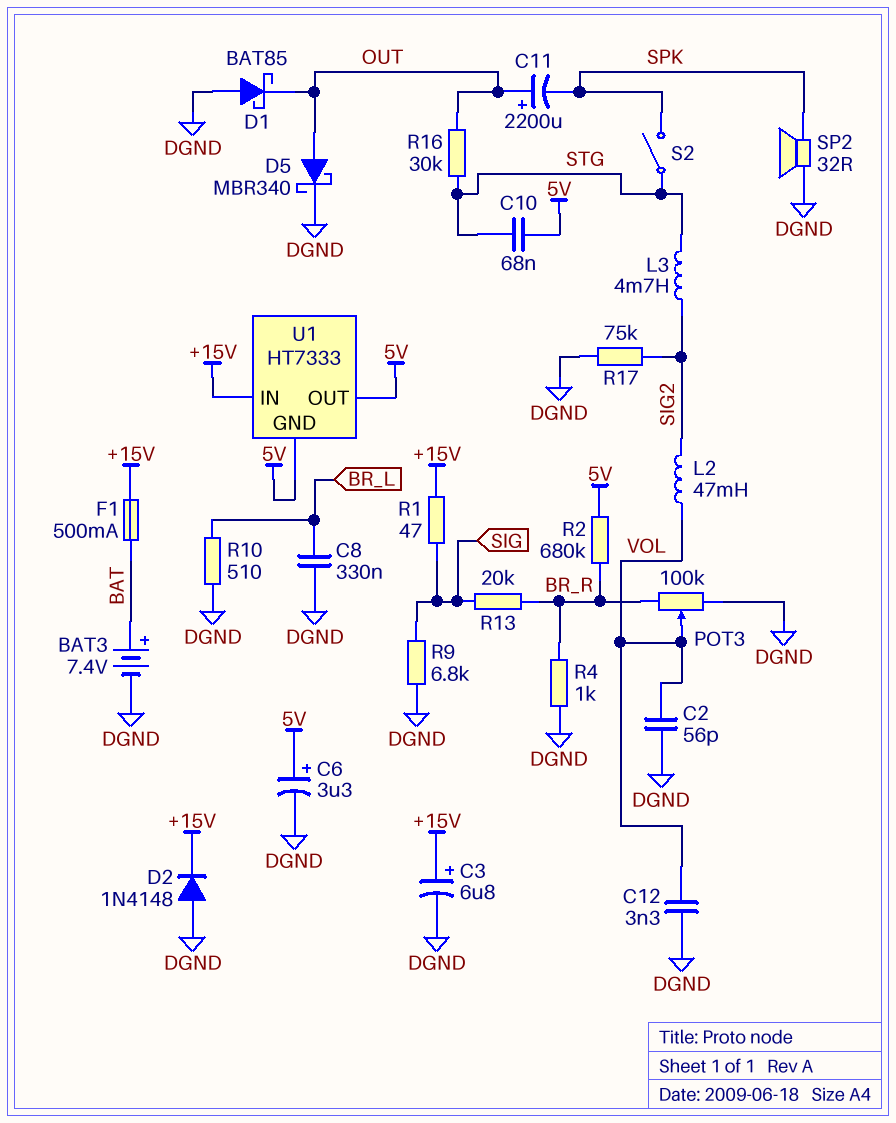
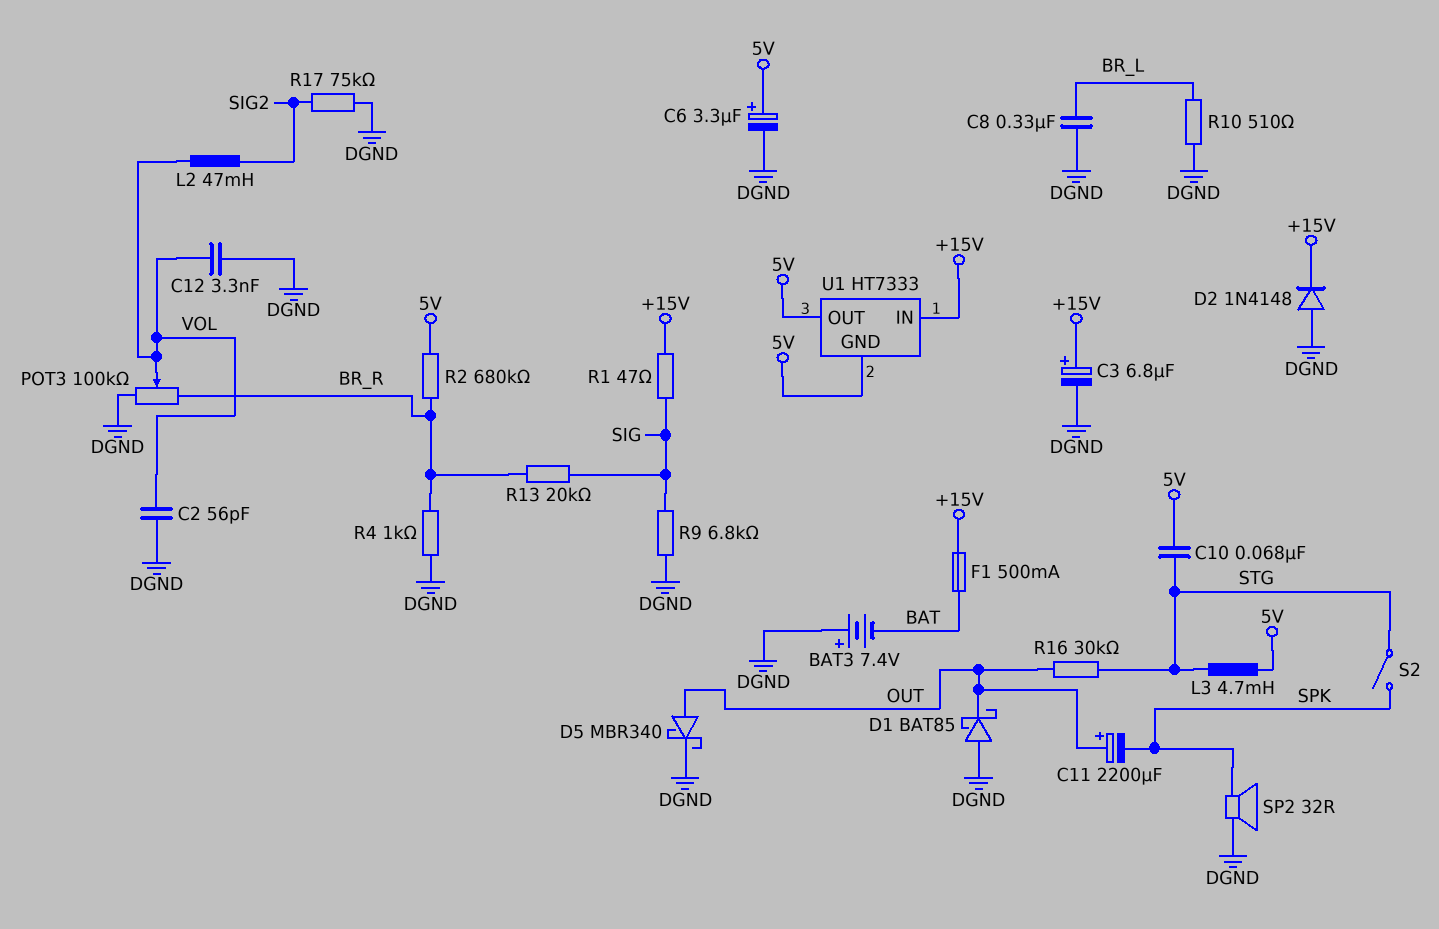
BAT3: 7.4V (plus BAT, minus DGND) -> 7.4V (plus DGND, minus BAT)
L3: 4.7mH (SIG2, STG) -> 4.7mH (5V, STG)

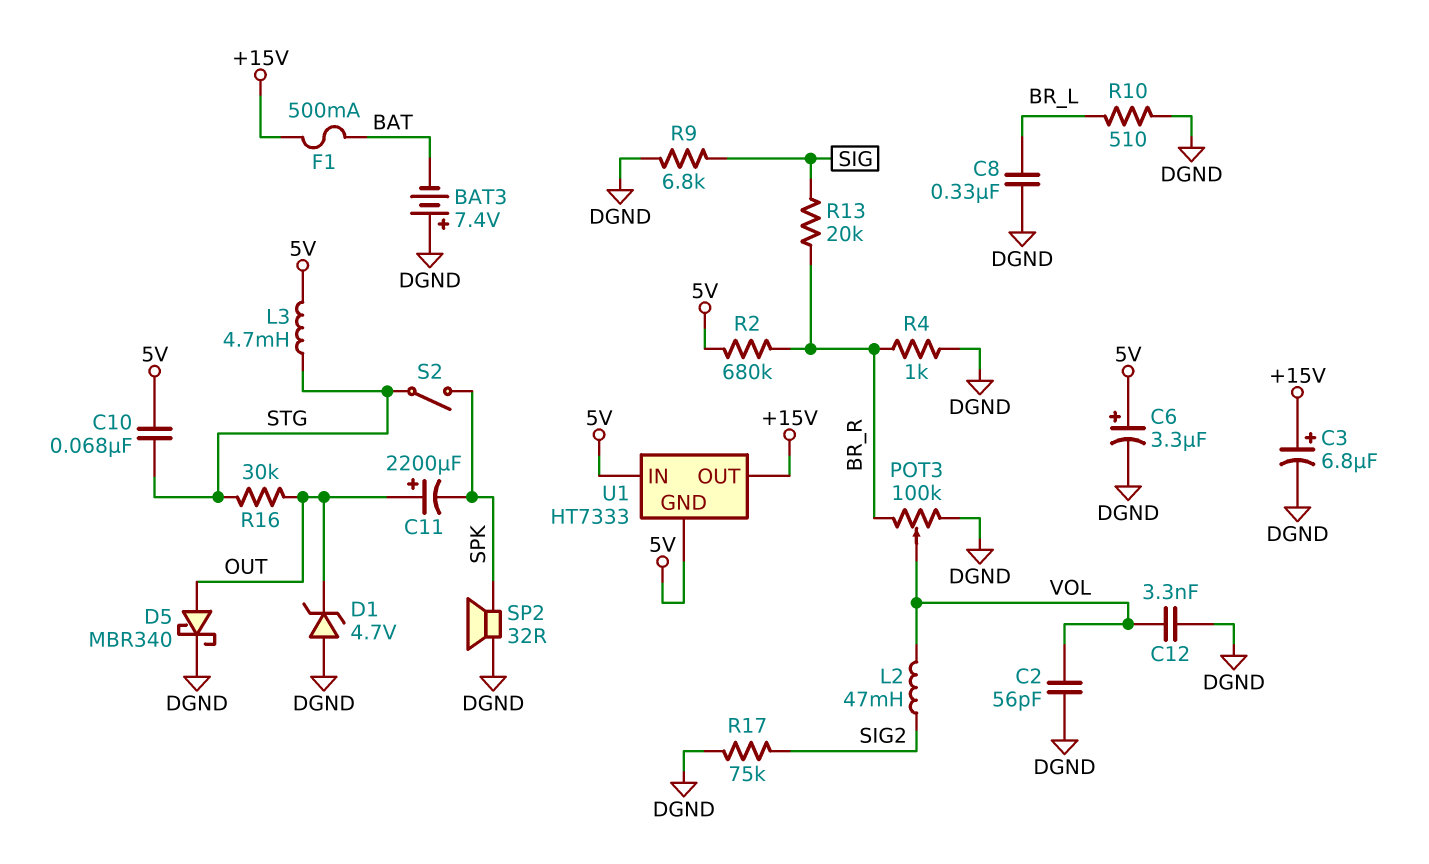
D1: schottky BAT85 (A DGND, K OUT) -> zener 4.7V (A DGND, K OUT)
D2: diode 1N4148 (A DGND, K +15V) -> none
R1: 47 (+15V, SIG) -> none
U1 pin IN: +15V -> 5V
U1 pin OUT: 5V -> +15V

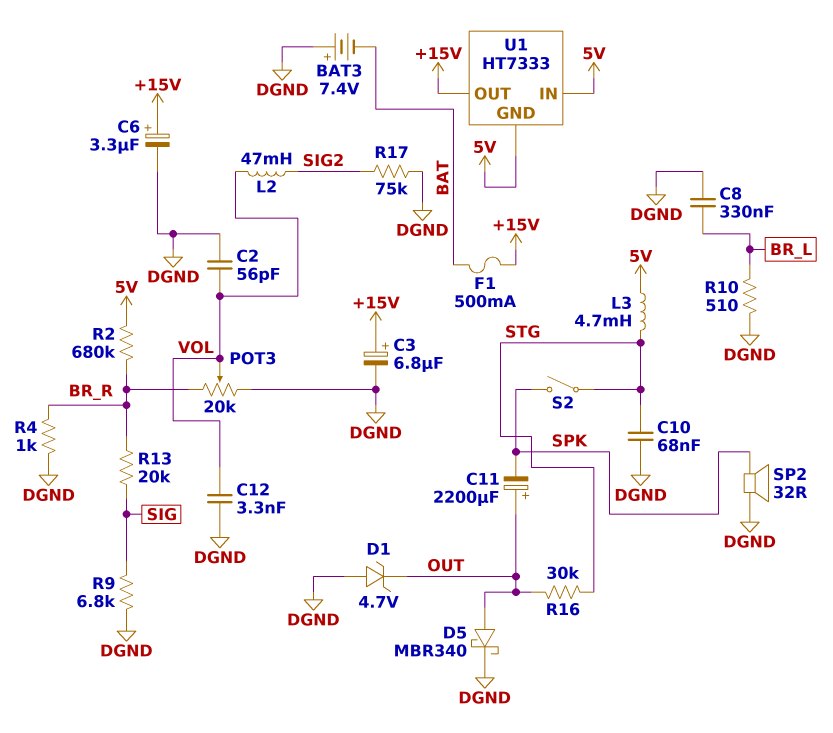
C6: 3.3uF (plus 5V, minus DGND) -> 3.3uF (plus +15V, minus DGND)
C10: 68nF (5V, STG) -> 68nF (DGND, STG)
POT3: 100k (BR_R, DGND, wiper VOL) -> 20k (BR_R, DGND, wiper VOL)

